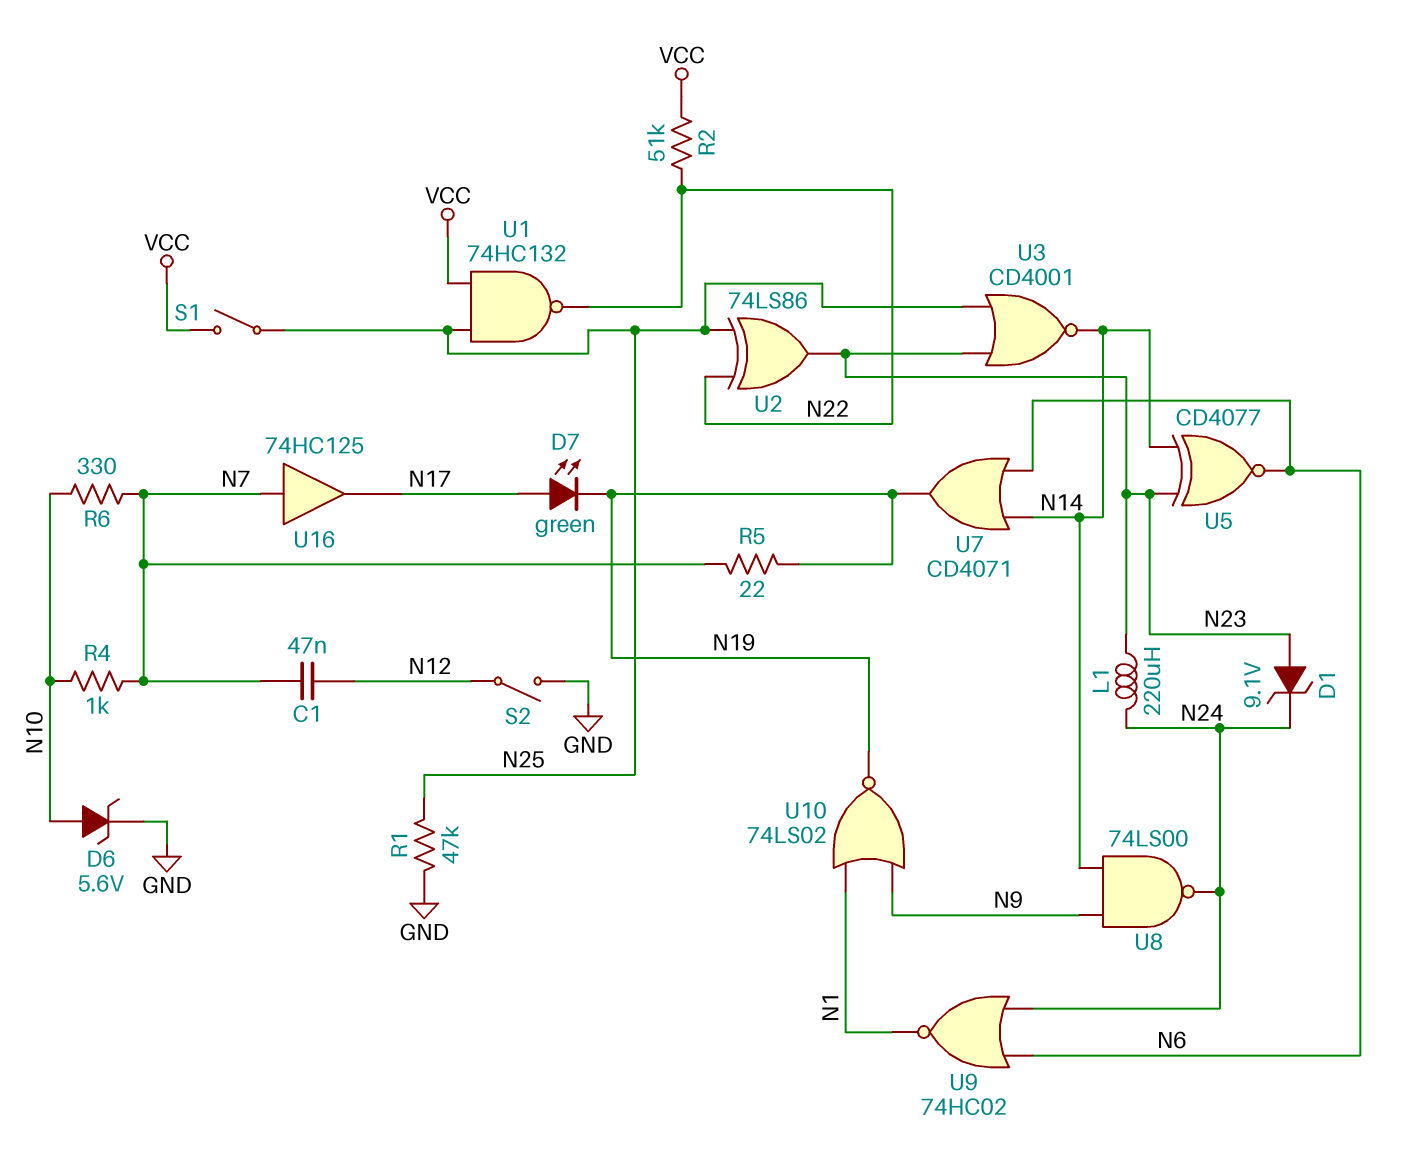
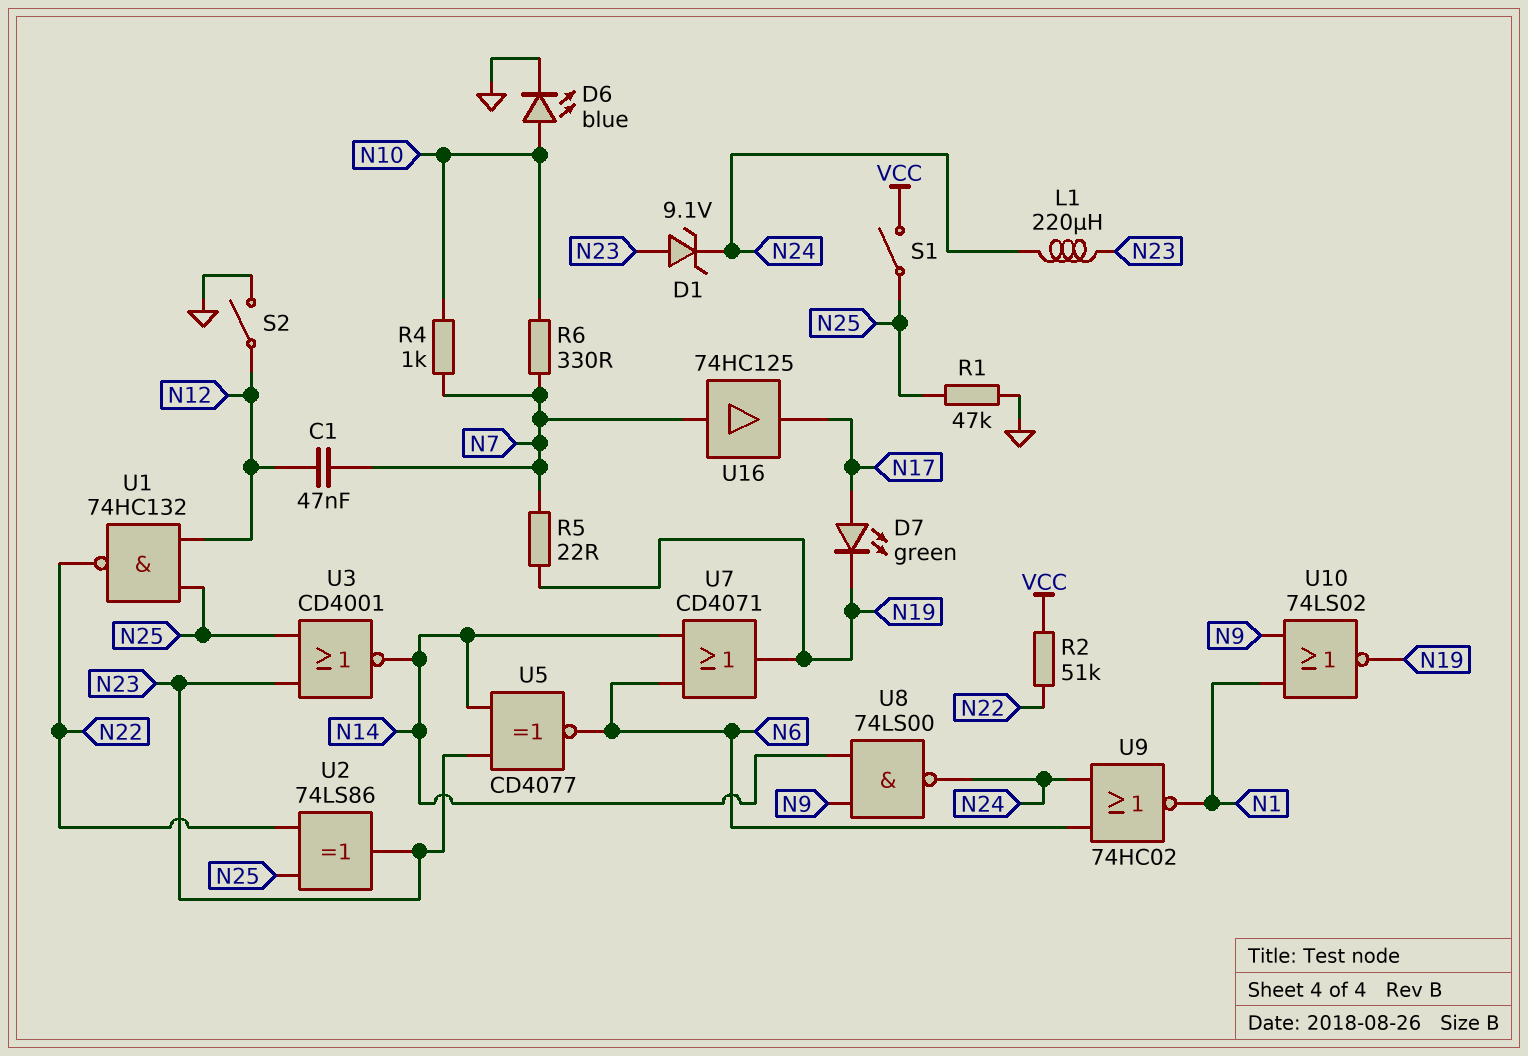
D6: zener 5.6V (A N10, K GND) -> LED blue (A N10, K GND)
U1: NAND 74HC132 (in N25, in VCC, out N22) -> NAND 74HC132 (in N12, in N25, out N22)

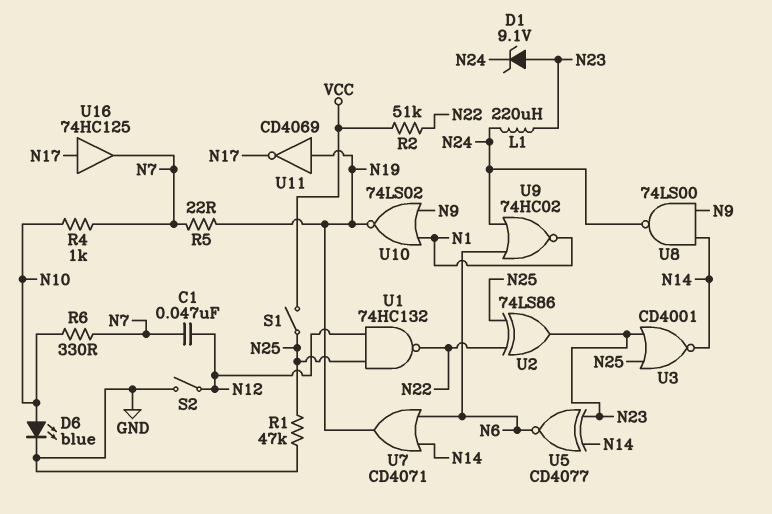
D7: LED green (A N17, K N19) -> none
U11: none -> NOT CD4069 (in N19, out N17)
U16: buffer 74HC125 (in N7, out N17) -> buffer 74HC125 (in N17, out N7)

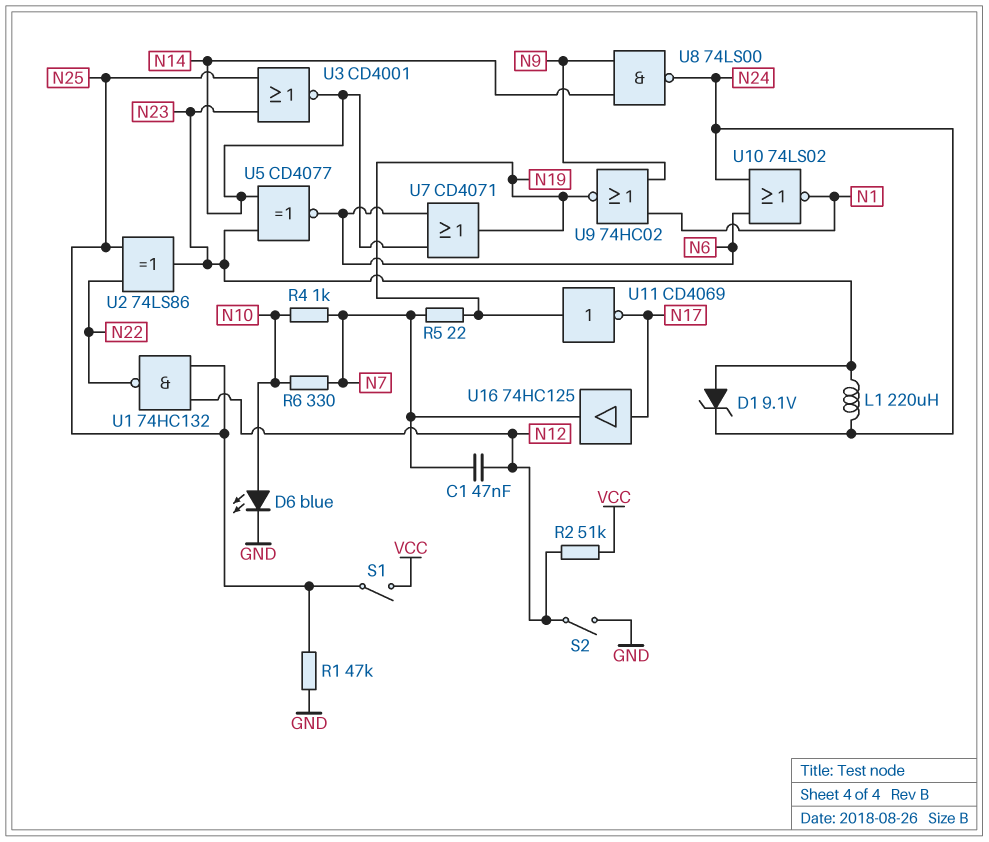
R2: 51k (N22, VCC) -> 51k (N12, VCC)
U9: NOR 74HC02 (in N6, in N24, out N1) -> NOR 74HC02 (in N1, in N9, out N19)
U10: NOR 74LS02 (in N1, in N9, out N19) -> NOR 74LS02 (in N6, in N24, out N1)

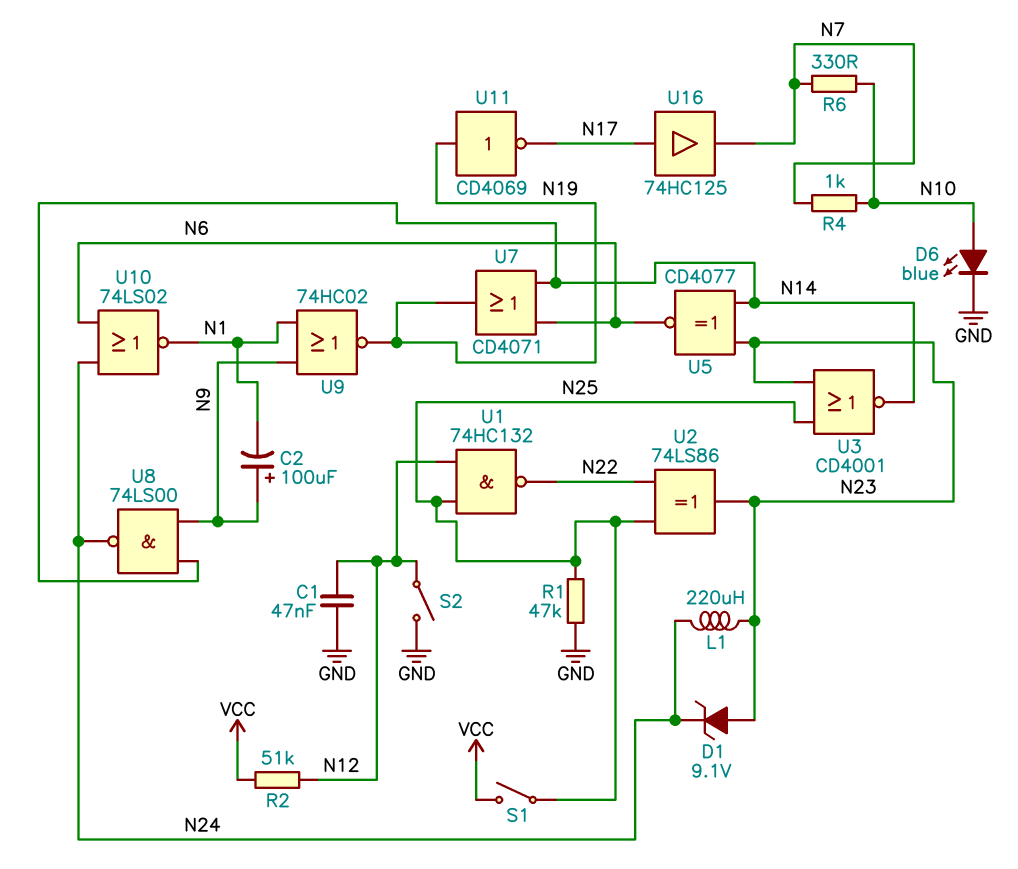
C1: 47nF (N7, N12) -> 47nF (GND, N12)
C2: none -> 100uF (plus N9, minus N1)
R5: 22 (N7, N19) -> none

